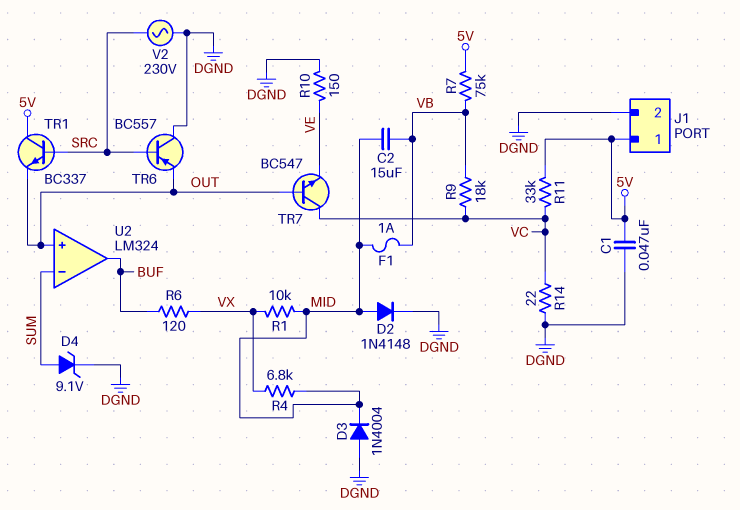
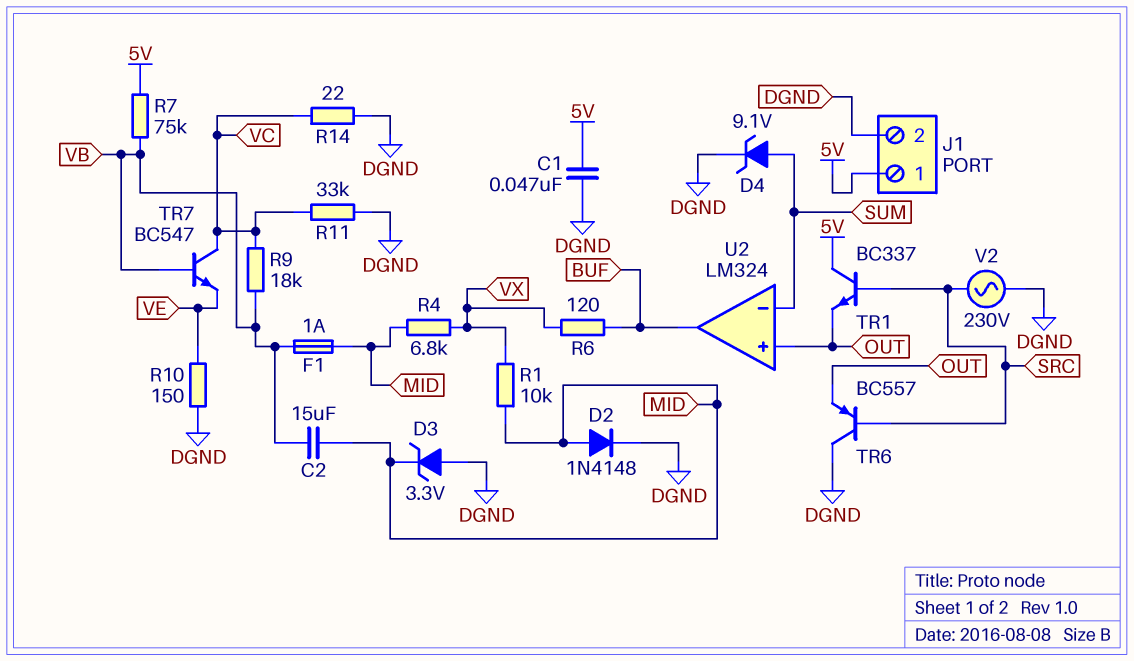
D3: diode 1N4004 (A DGND, K MID) -> zener 3.3V (A DGND, K MID)
R11: 33k (5V, VC) -> 33k (DGND, VC)
TR7: NPN BC547 (B OUT, C VC, E VE) -> NPN BC547 (B VB, C VC, E VE)

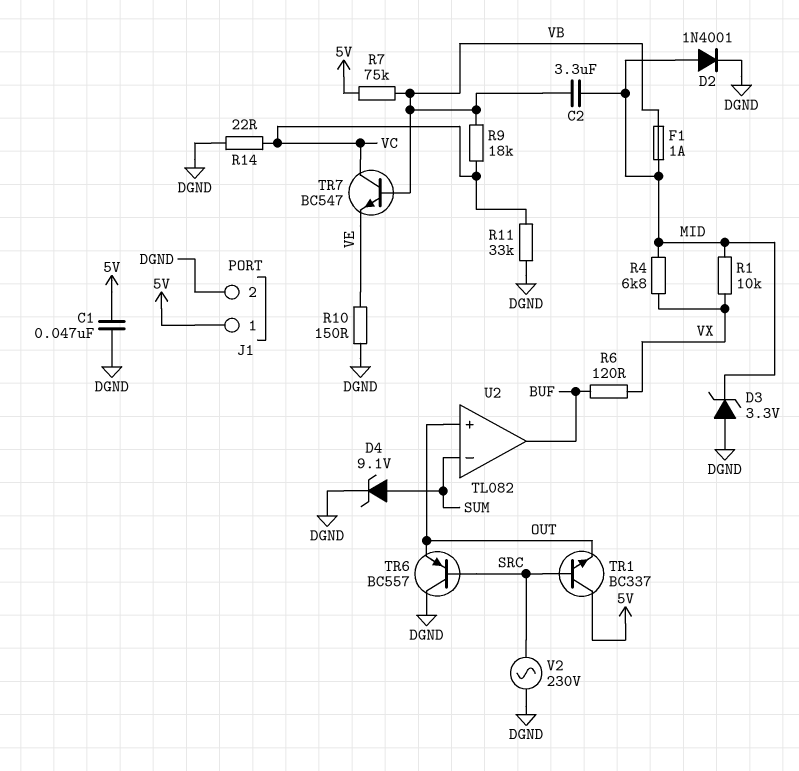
C2: 15uF (MID, VB) -> 3.3uF (MID, VB)
D2: diode 1N4148 (A MID, K DGND) -> diode 1N4001 (A MID, K DGND)
U2: LM324 -> TL082

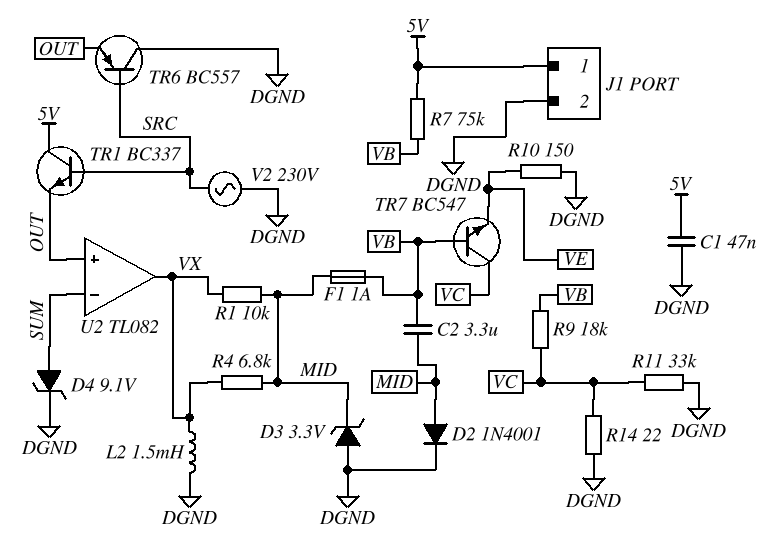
L2: none -> 1.5mH (DGND, VX)
R6: 120 (BUF, VX) -> none
U2 pin out: BUF -> VX

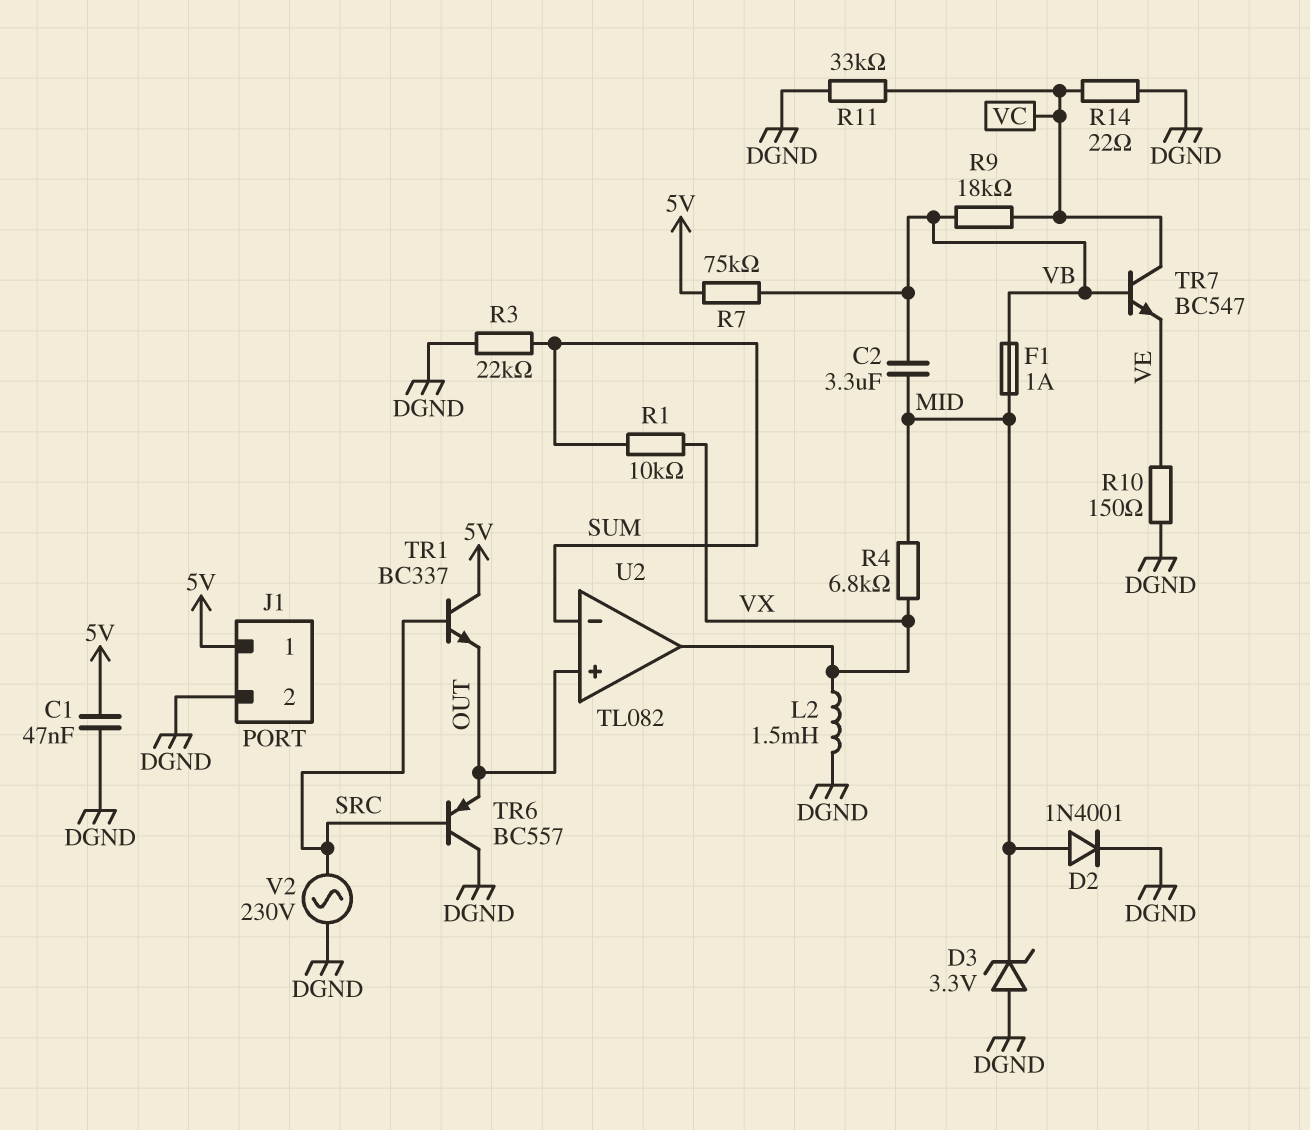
D4: zener 9.1V (A SUM, K DGND) -> none
R1: 10k (MID, VX) -> 10k (SUM, VX)
R3: none -> 22k (DGND, SUM)

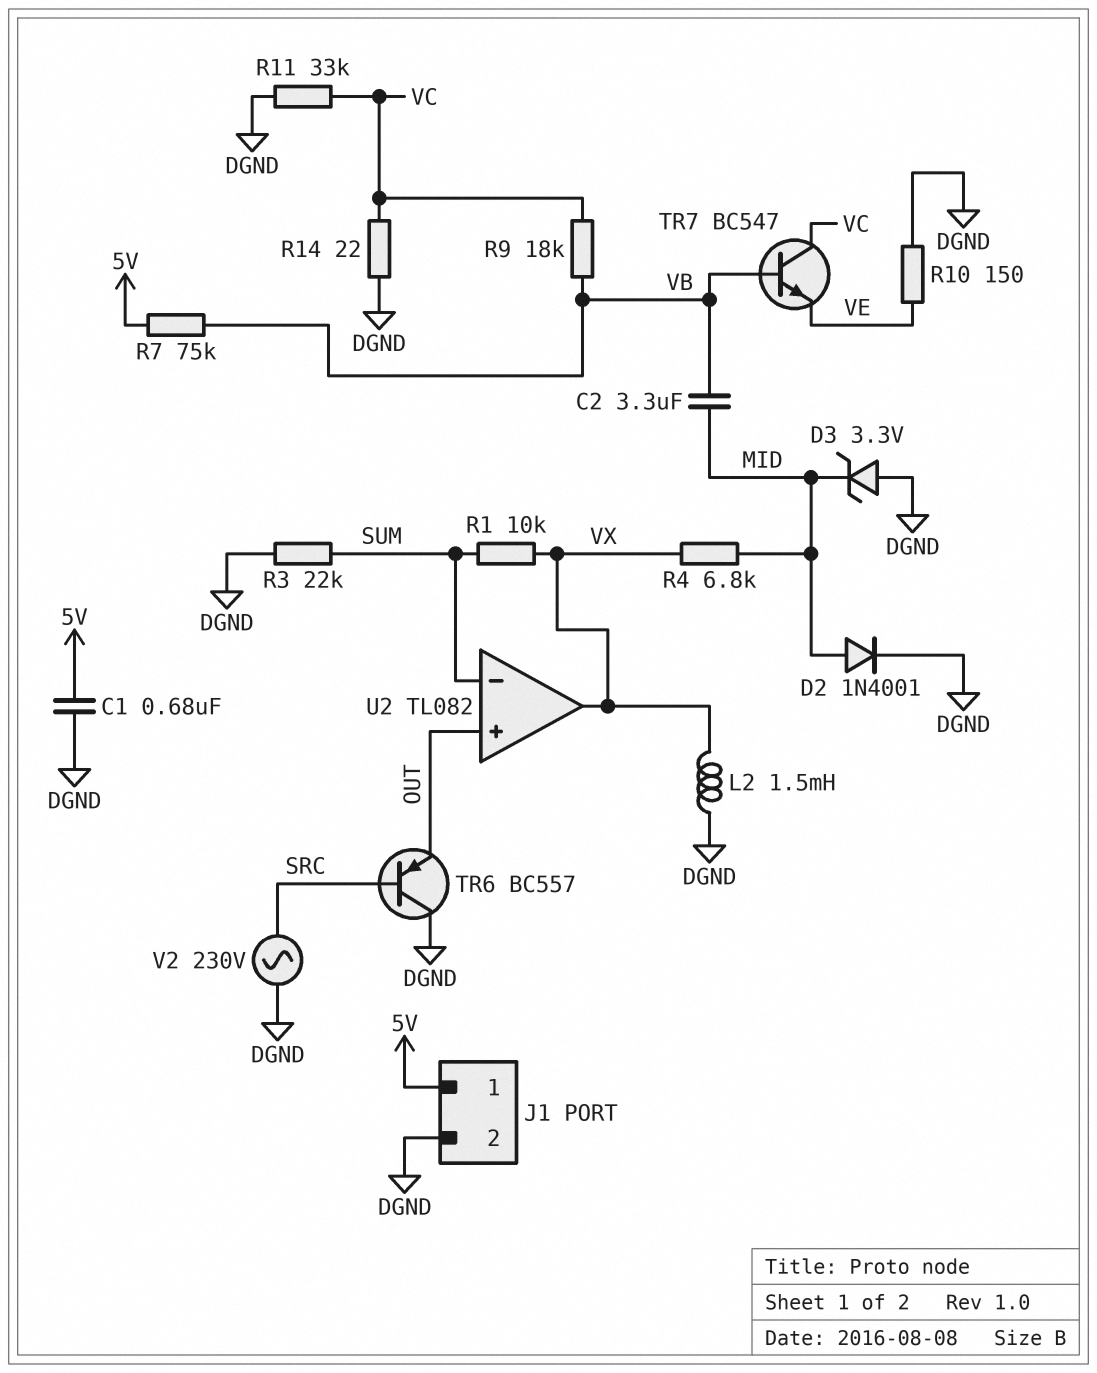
C1: 47nF (5V, DGND) -> 680nF (5V, DGND)
F1: 1A (MID, VB) -> none
TR1: NPN BC337 (B SRC, C 5V, E OUT) -> none

